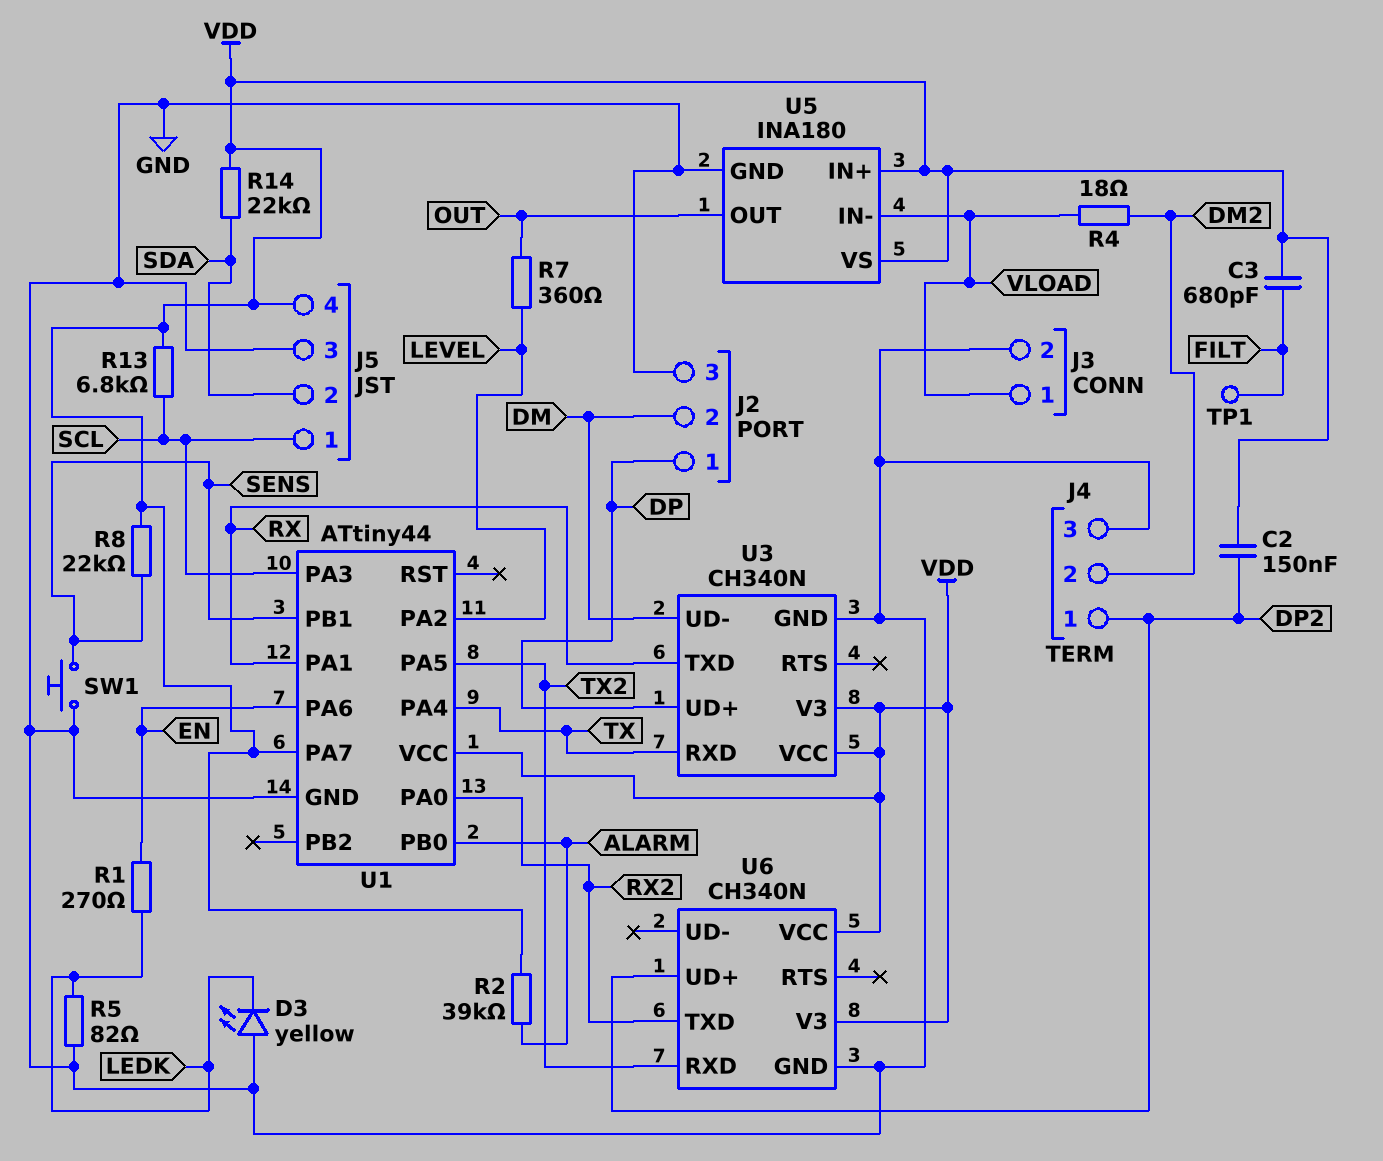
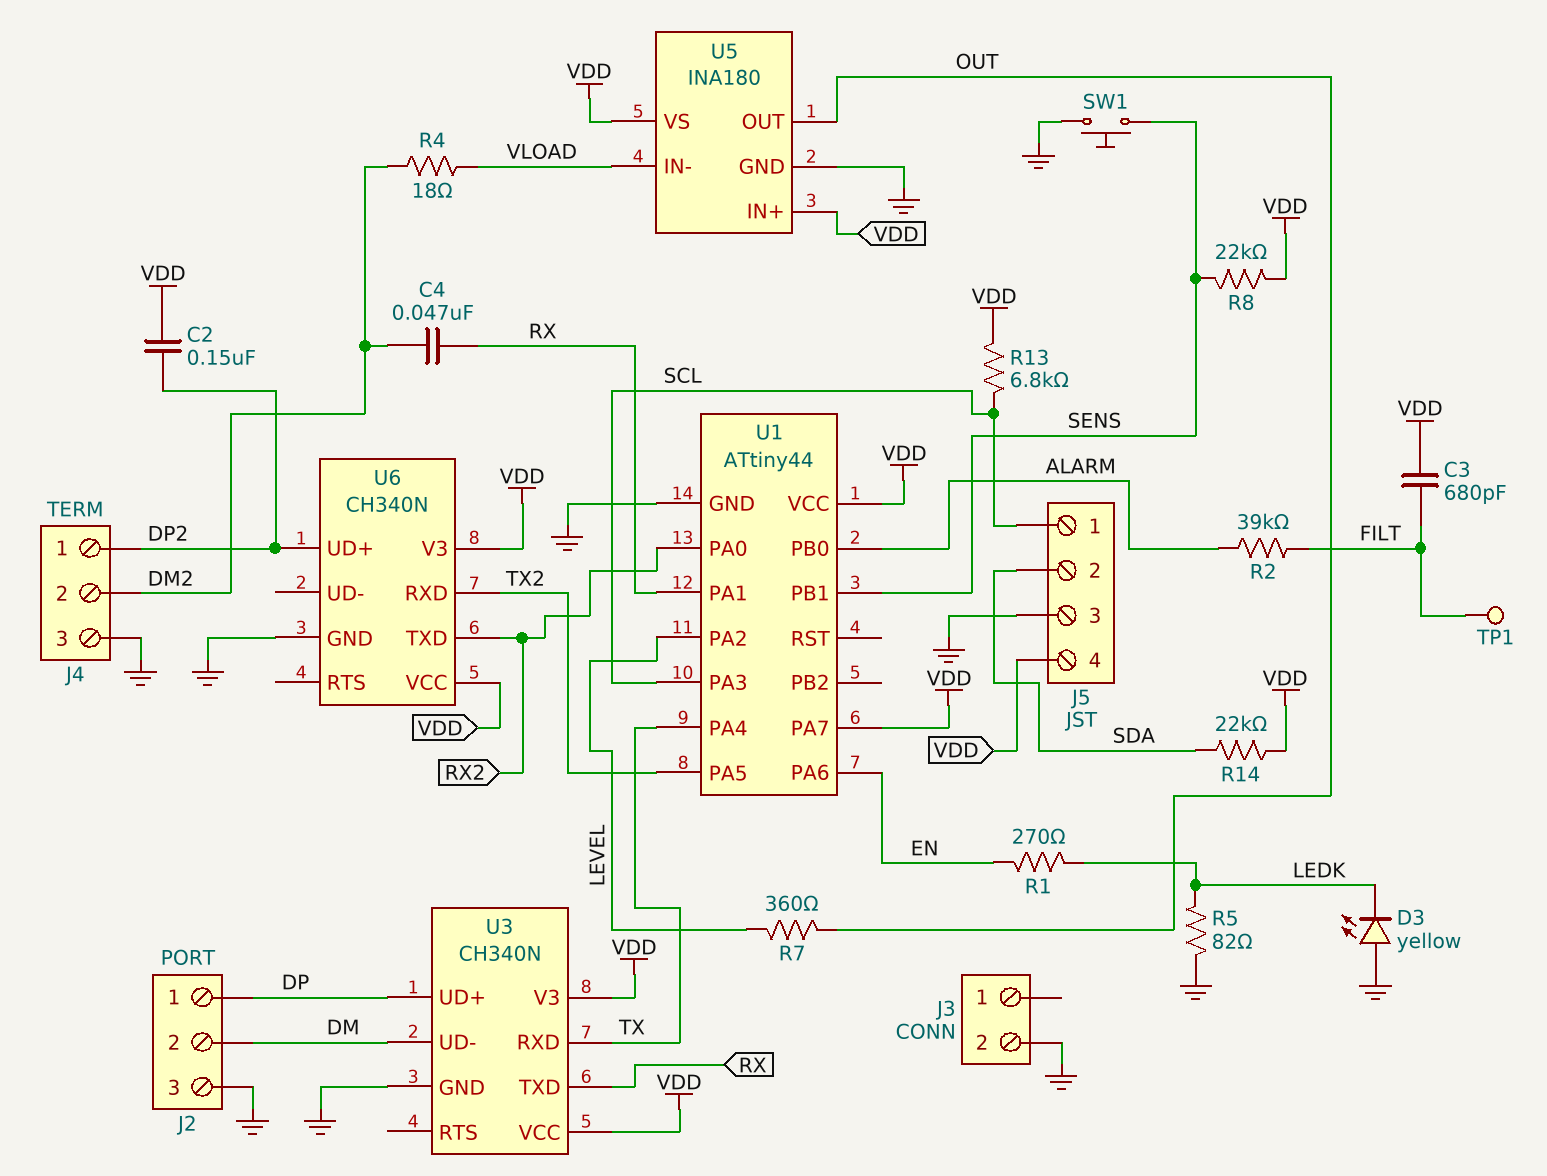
C4: none -> 47nF (DM2, RX)
J3 pin 1: VLOAD -> none
R2: 39k (ALARM, VDD) -> 39k (ALARM, FILT)

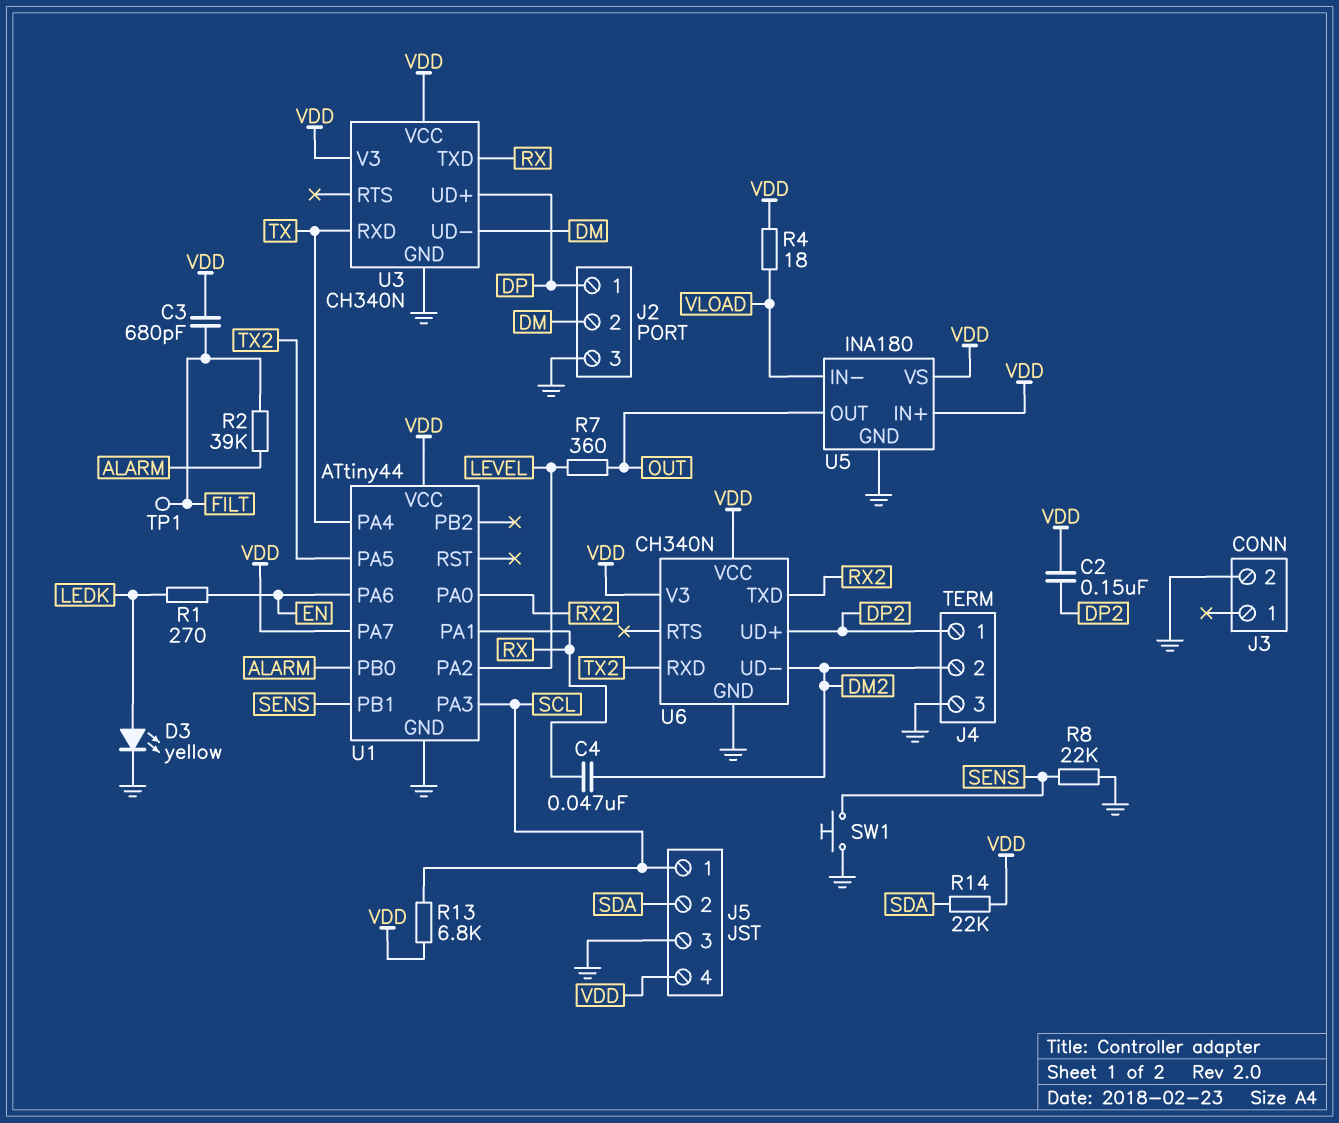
D3: LED yellow (A GND, K LEDK) -> LED yellow (A LEDK, K GND)
R4: 18 (DM2, VLOAD) -> 18 (VDD, VLOAD)
R5: 82 (GND, LEDK) -> none
R8: 22k (SENS, VDD) -> 22k (GND, SENS)
U6 pin UD-: none -> DM2

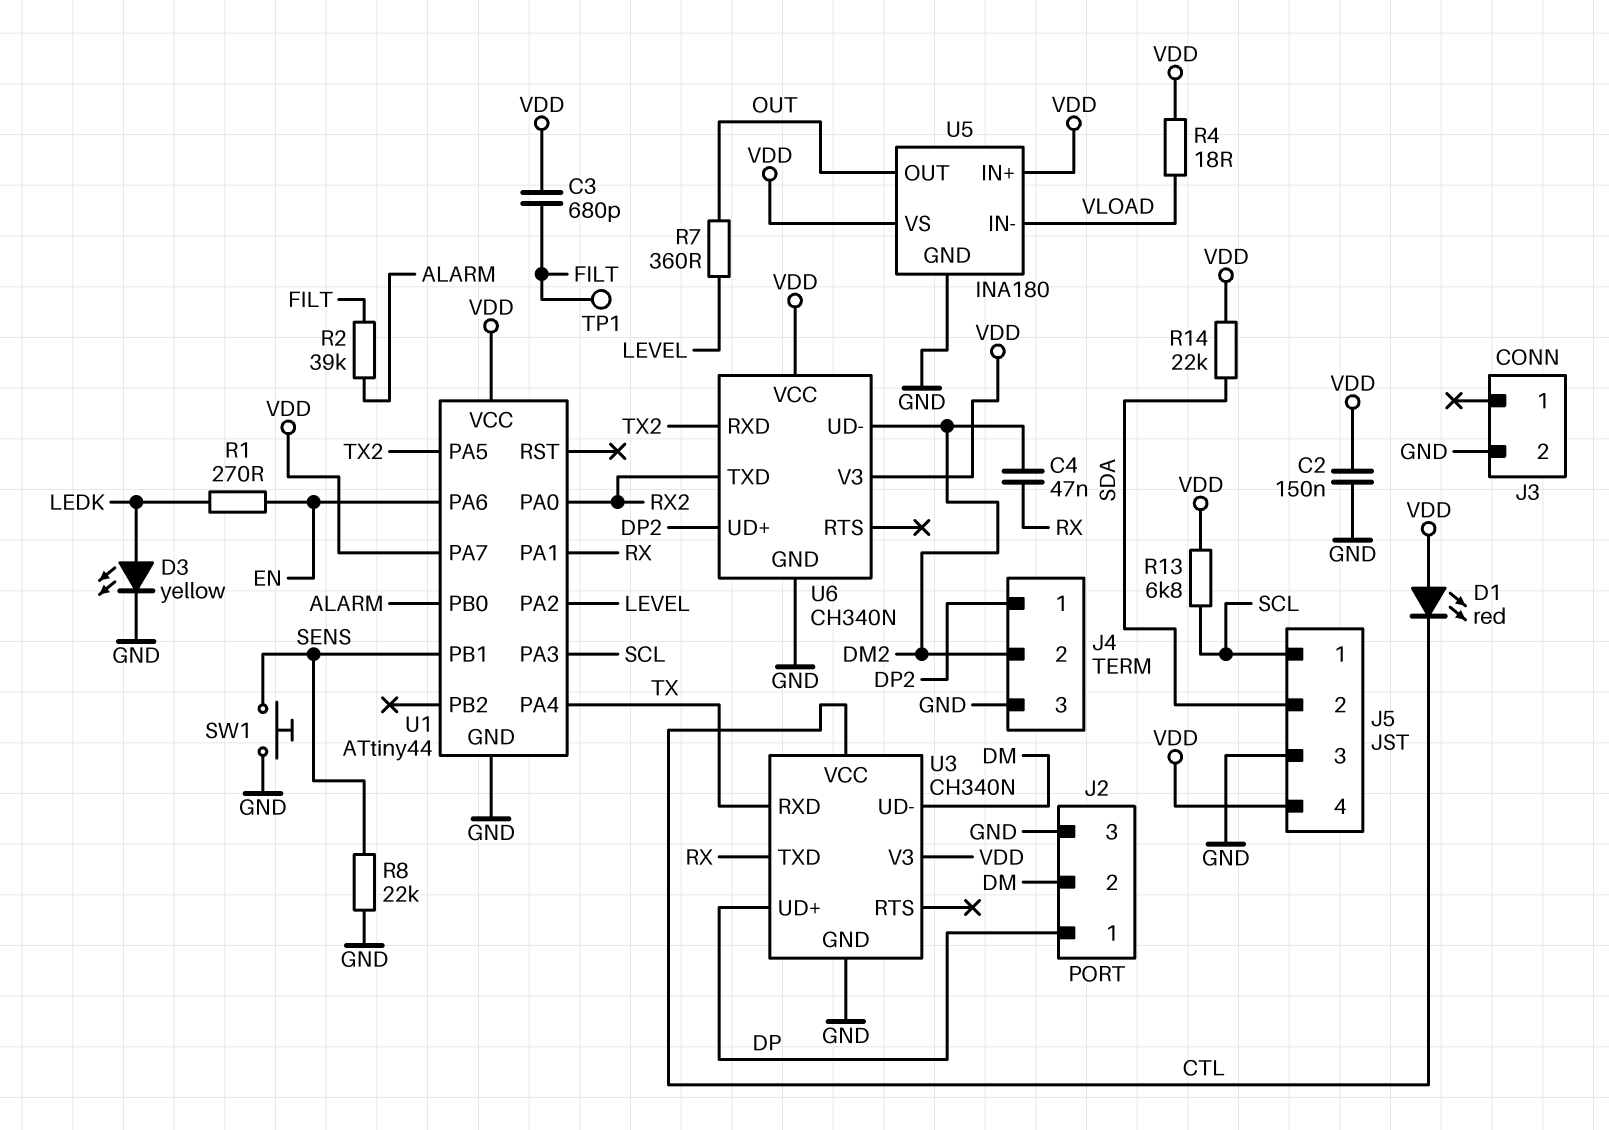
C2: 150nF (DP2, VDD) -> 150nF (GND, VDD)
D1: none -> LED red (A VDD, K CTL)
U3 pin VCC: VDD -> CTL

